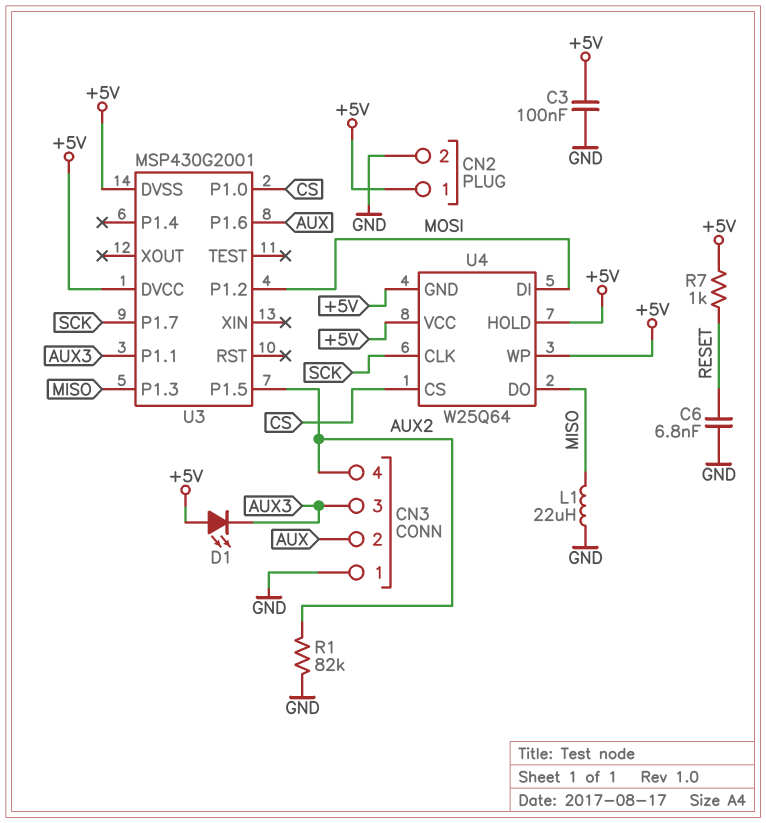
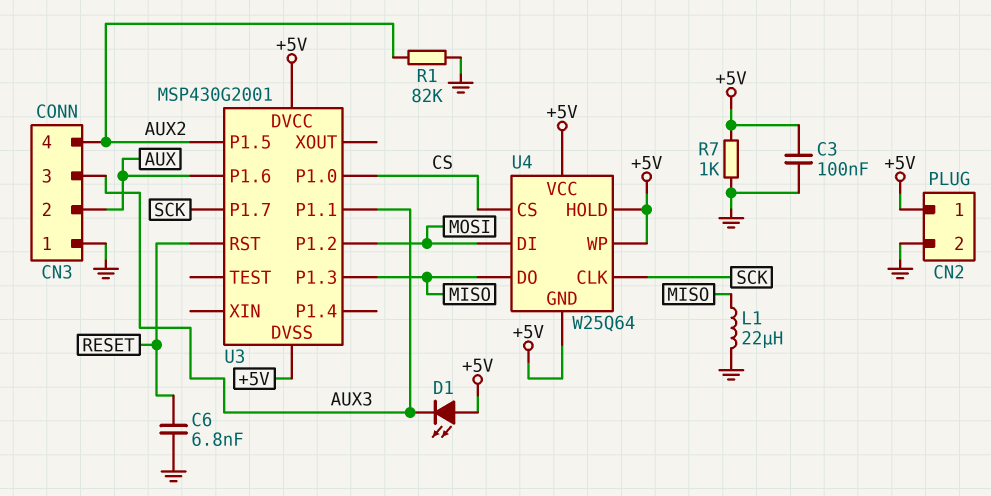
R7: 1k (+5V, RESET) -> 1k (+5V, GND)
U3 pin RST: none -> RESET

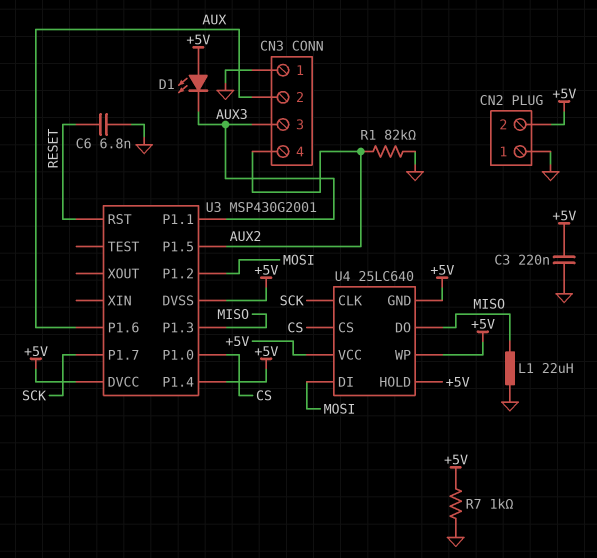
C3: 100nF (+5V, GND) -> 220nF (+5V, GND)
CN2 pin 1: +5V -> GND
CN2 pin 2: GND -> +5V
U3 pin P1.4: none -> +5V
U4: W25Q64 -> 25LC640

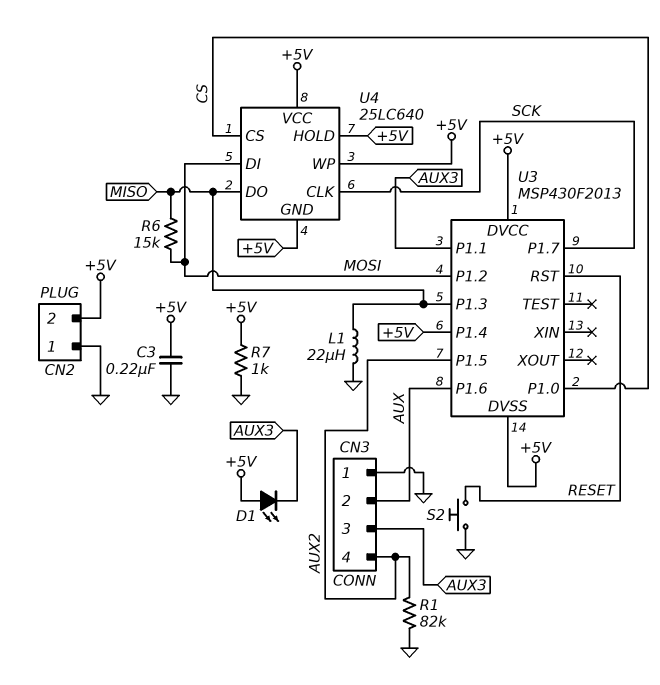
C6: 6.8nF (GND, RESET) -> none
R6: none -> 15k (MISO, MOSI)
S2: none -> button (GND, RESET)
U3: MSP430G2001 -> MSP430F2013

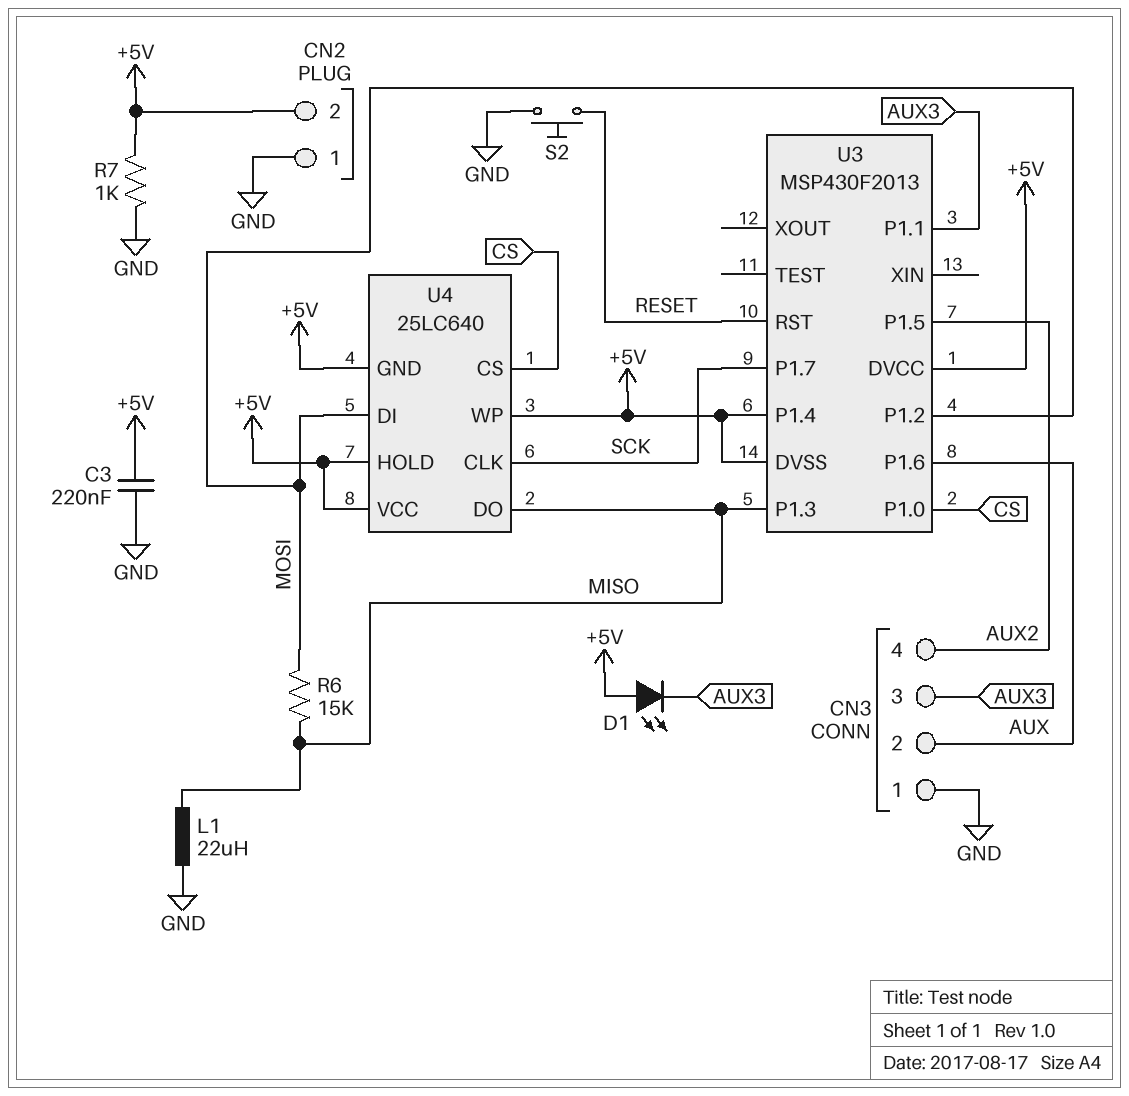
R1: 82k (AUX2, GND) -> none

